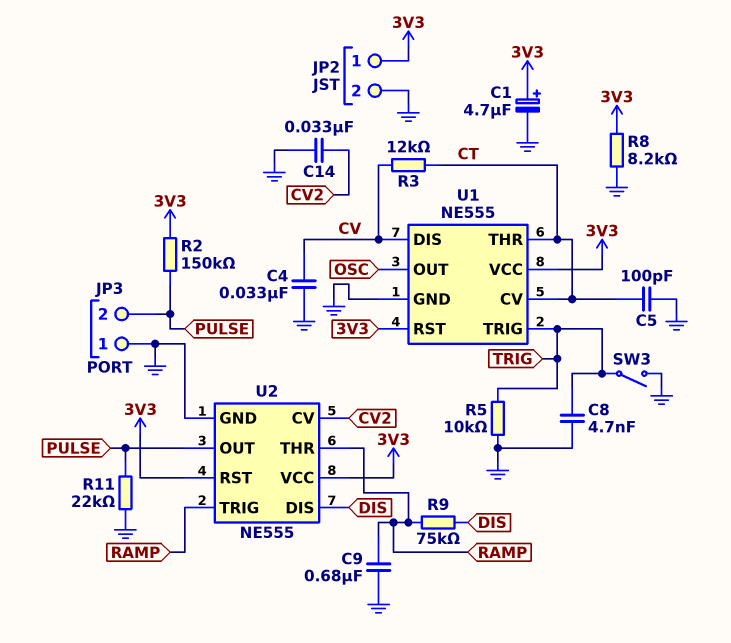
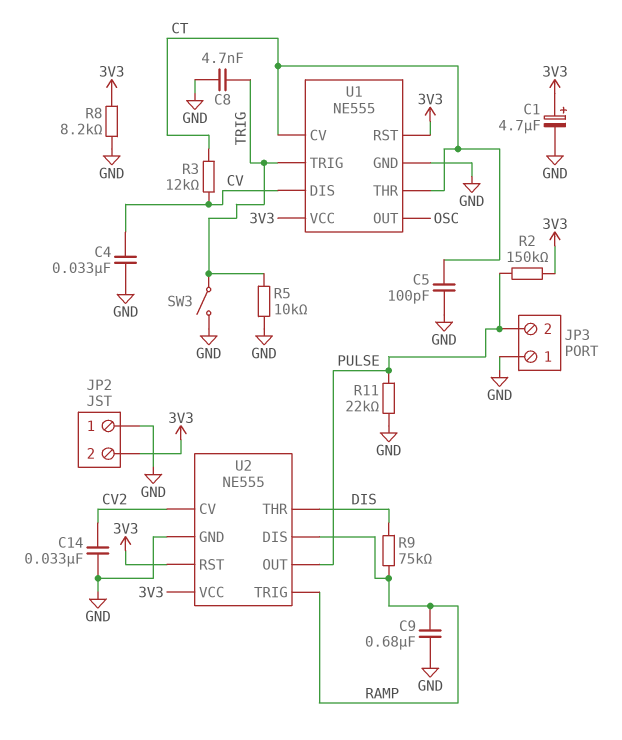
JP2 pin 1: 3V3 -> GND
JP2 pin 2: GND -> 3V3
U2 pin DIS: DIS -> RAMP
U2 pin THR: RAMP -> DIS

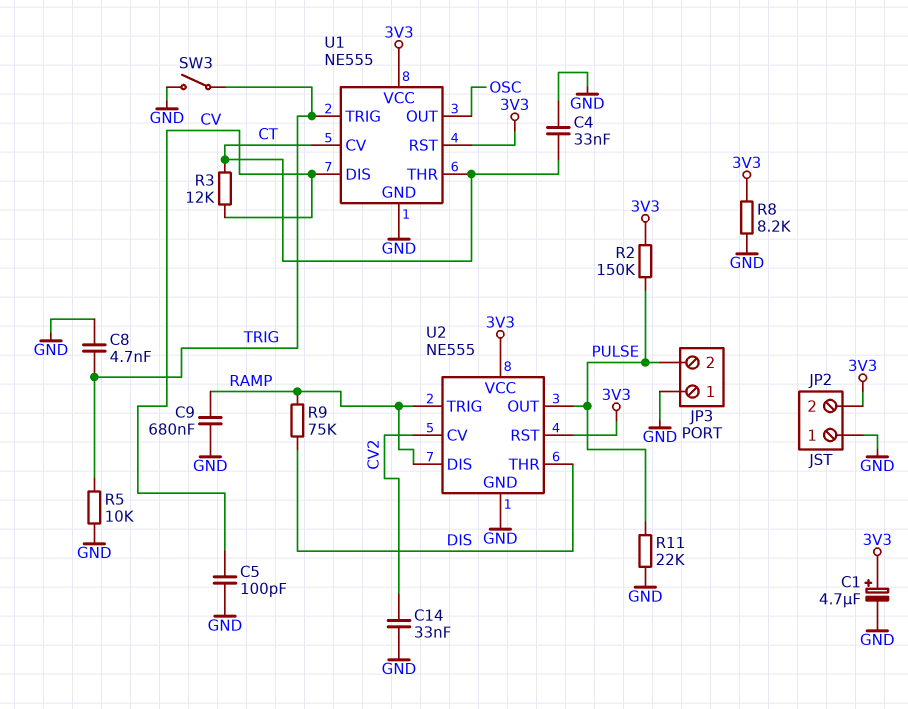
C4: 33nF (CV, GND) -> 33nF (CT, GND)
C5: 100pF (CT, GND) -> 100pF (CV, GND)

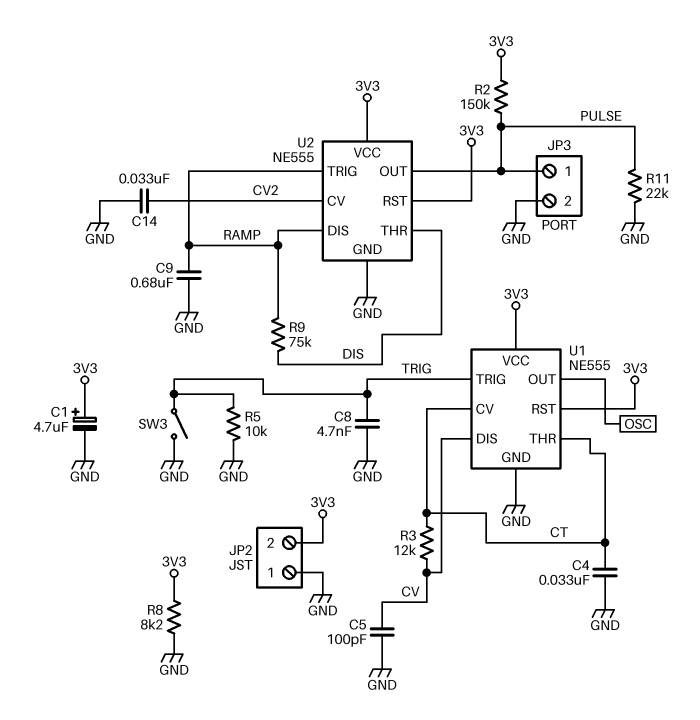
JP3 pin 1: GND -> PULSE
JP3 pin 2: PULSE -> GND

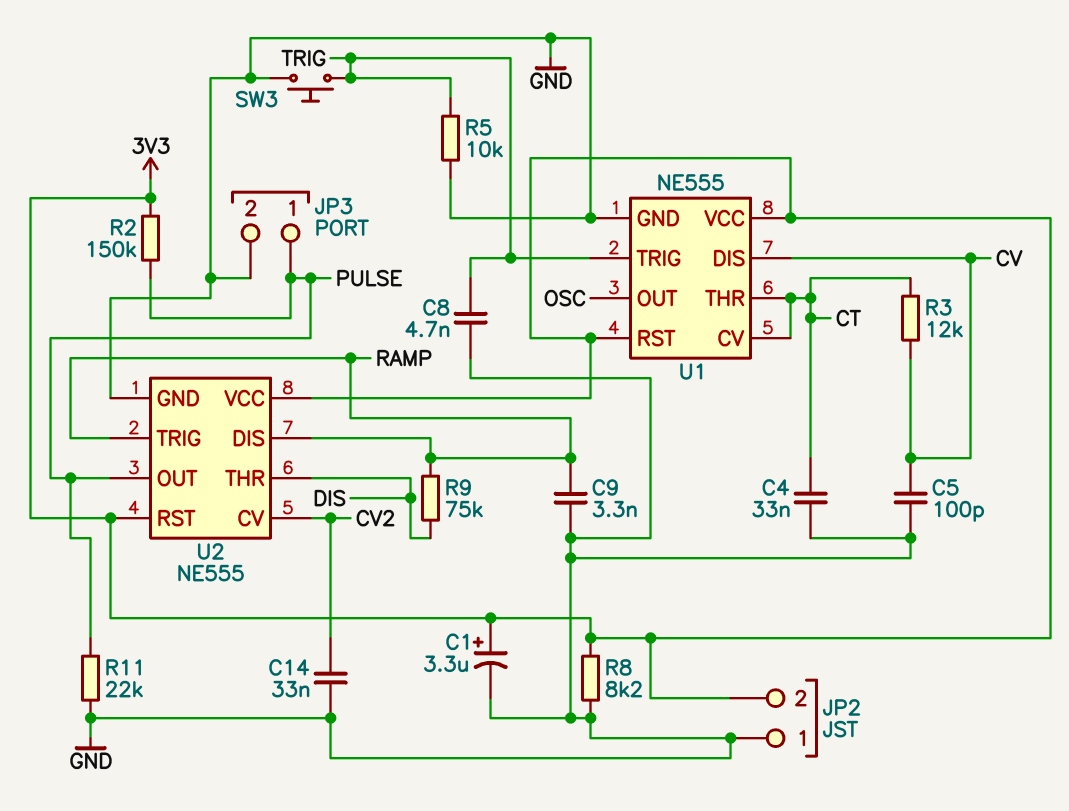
C1: 4.7uF (plus 3V3, minus GND) -> 3.3uF (plus 3V3, minus GND)
C9: 680nF (GND, RAMP) -> 3.3nF (GND, RAMP)
SW3: switch (GND, TRIG) -> button (GND, TRIG)

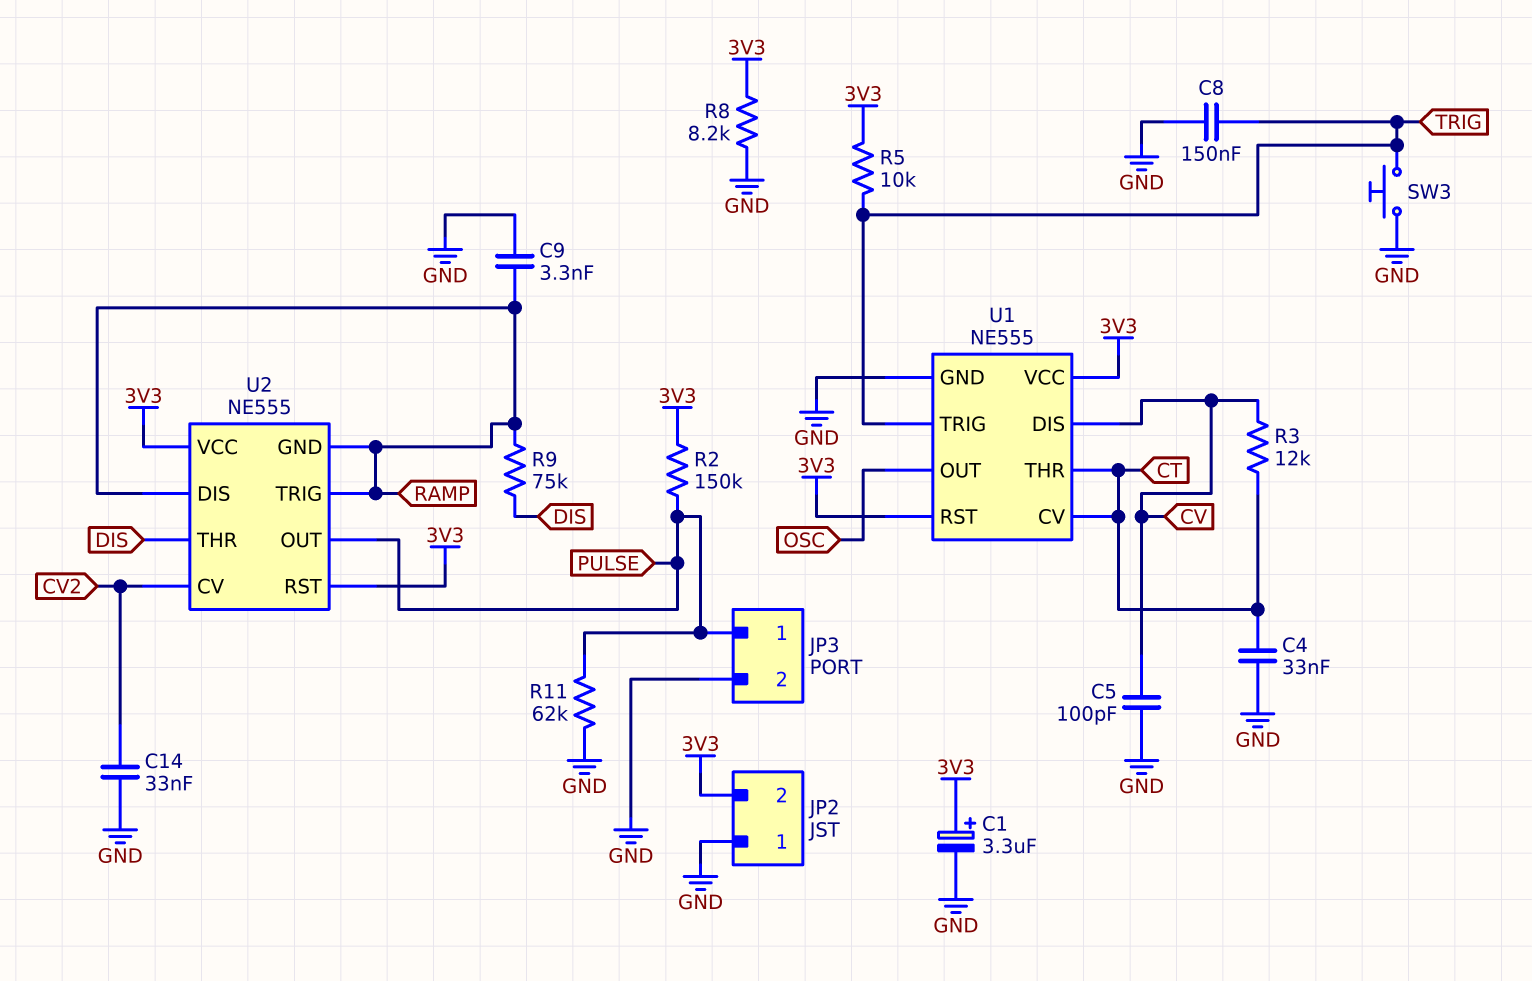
C8: 4.7nF (GND, TRIG) -> 150nF (GND, TRIG)
R5: 10k (GND, TRIG) -> 10k (3V3, TRIG)
R11: 22k (GND, PULSE) -> 62k (GND, PULSE)
U2 pin GND: GND -> RAMP

